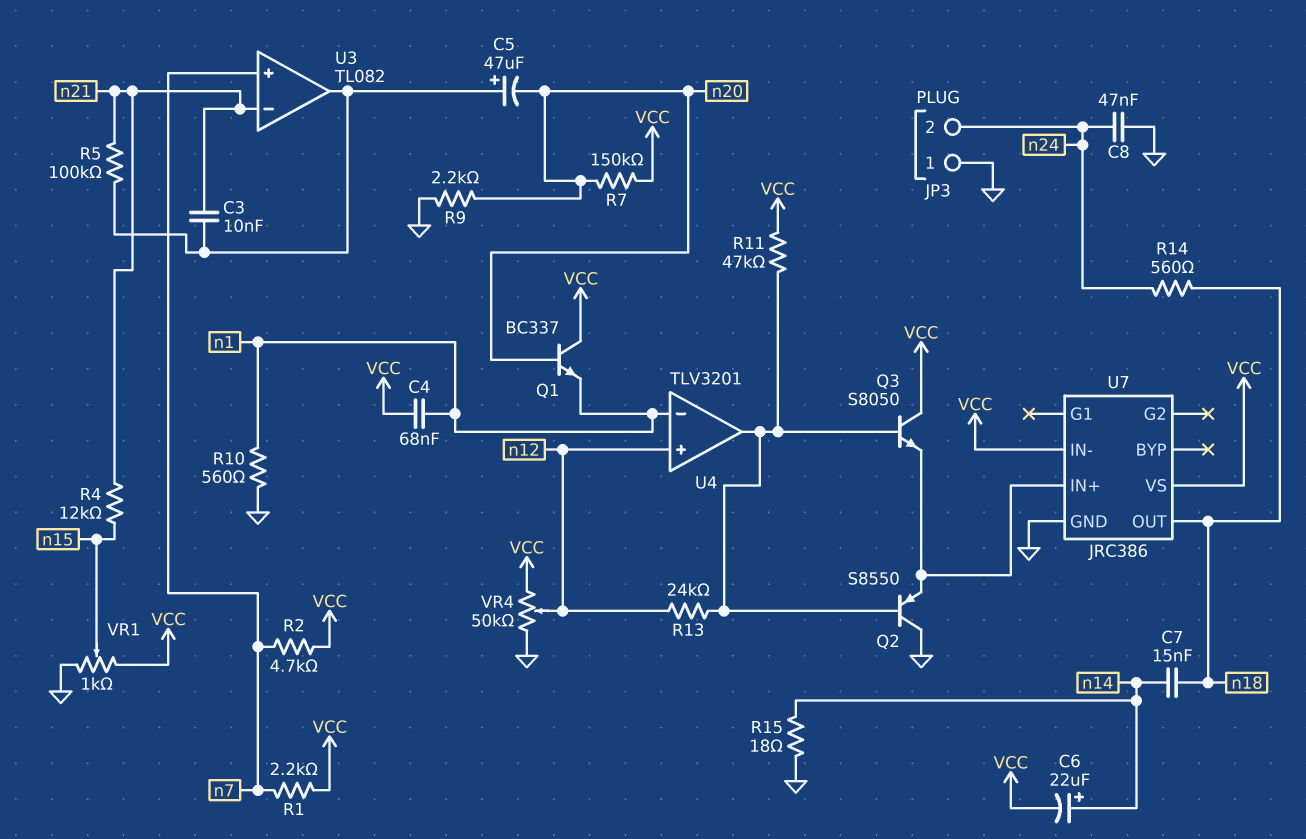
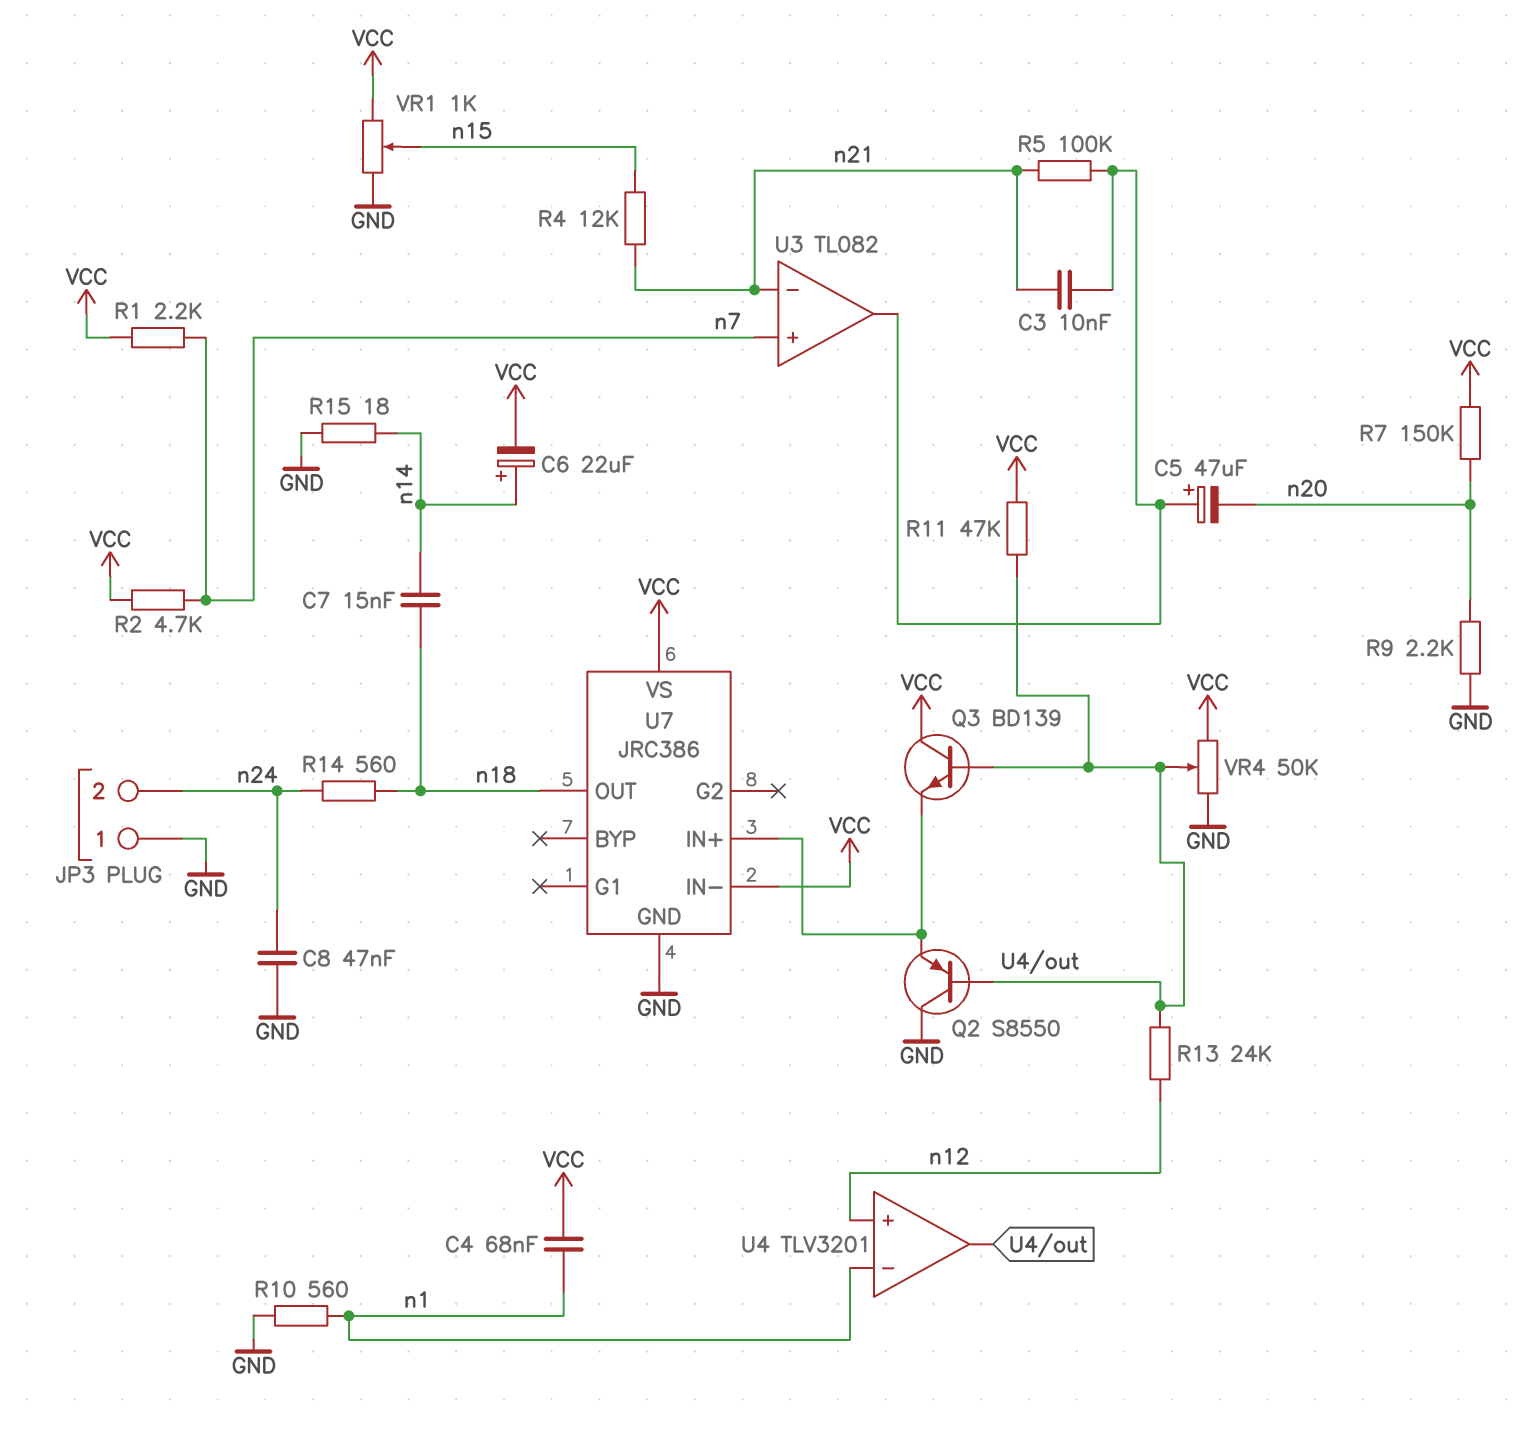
Q1: NPN BC337 (B n20, C VCC, E n1) -> none
Q3: NPN S8050 (B U4/out, C VCC, E U7/IN+) -> NPN BD139 (B U4/out, C VCC, E U7/IN+)
VR4: 50k (GND, VCC, wiper n12) -> 50k (GND, VCC, wiper U4/out)

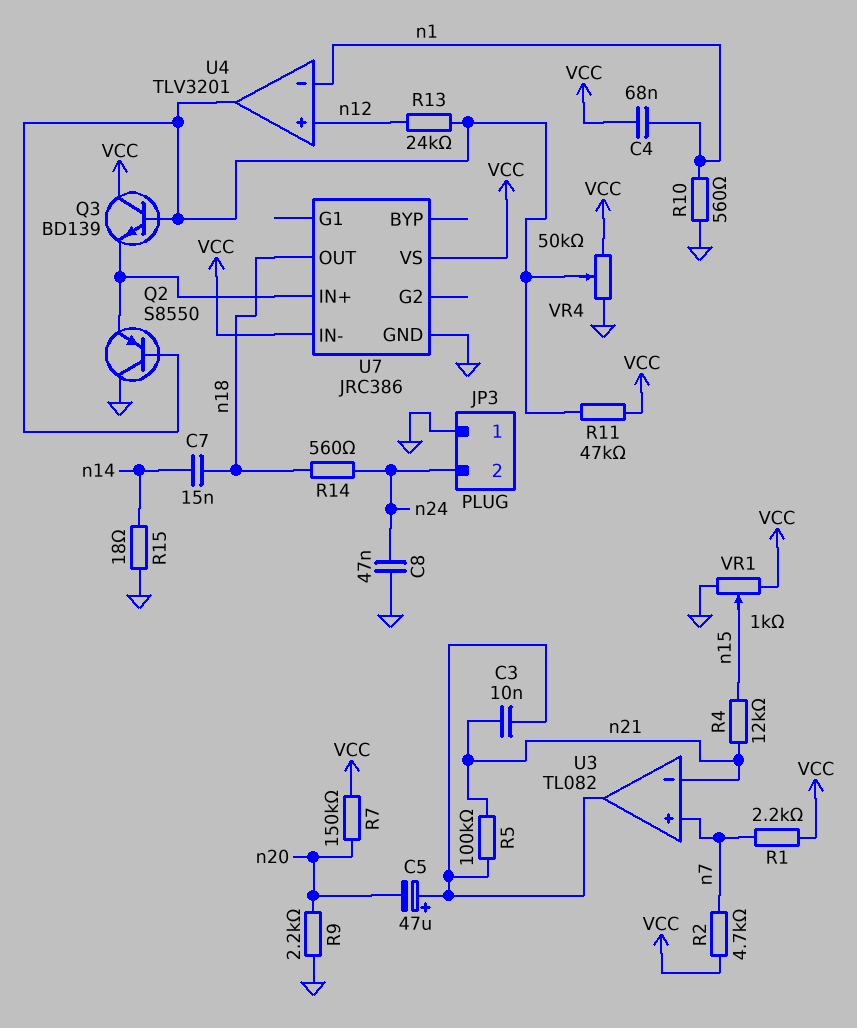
C6: 22uF (plus n14, minus VCC) -> none

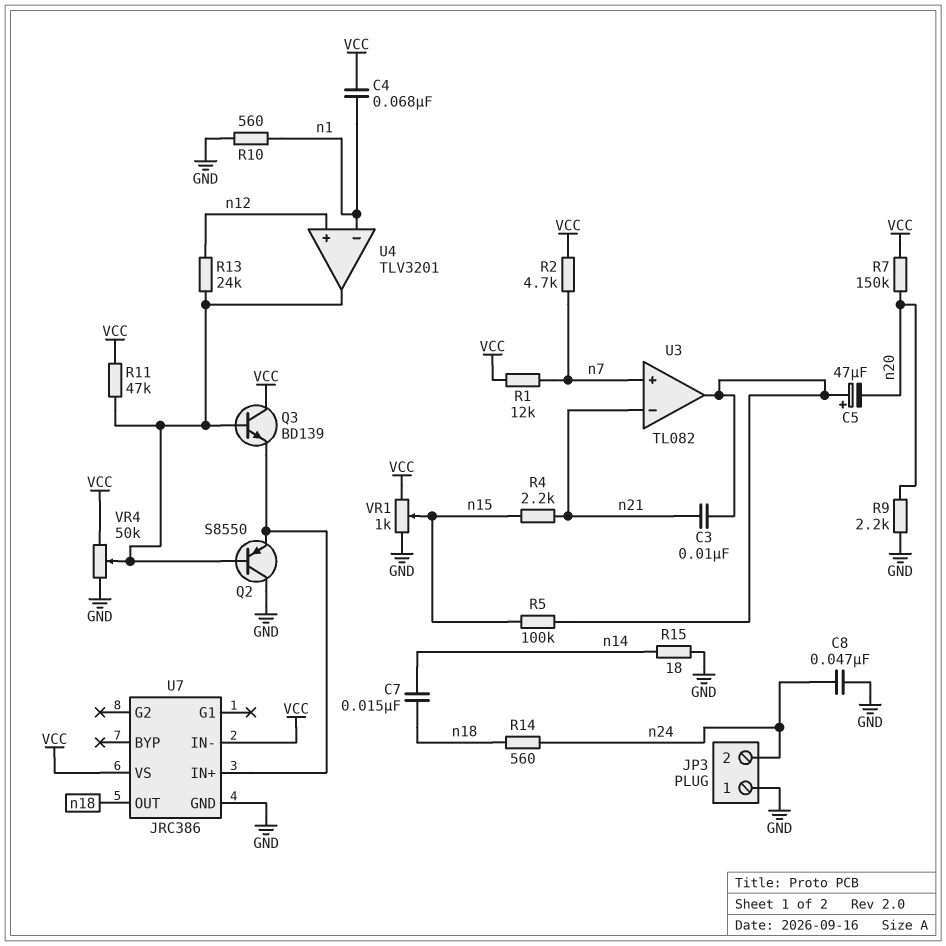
R1: 2.2k (VCC, n7) -> 12k (VCC, n7)
R4: 12k (n15, n21) -> 2.2k (n15, n21)
R5: 100k (U3/out, n21) -> 100k (U3/out, n15)

